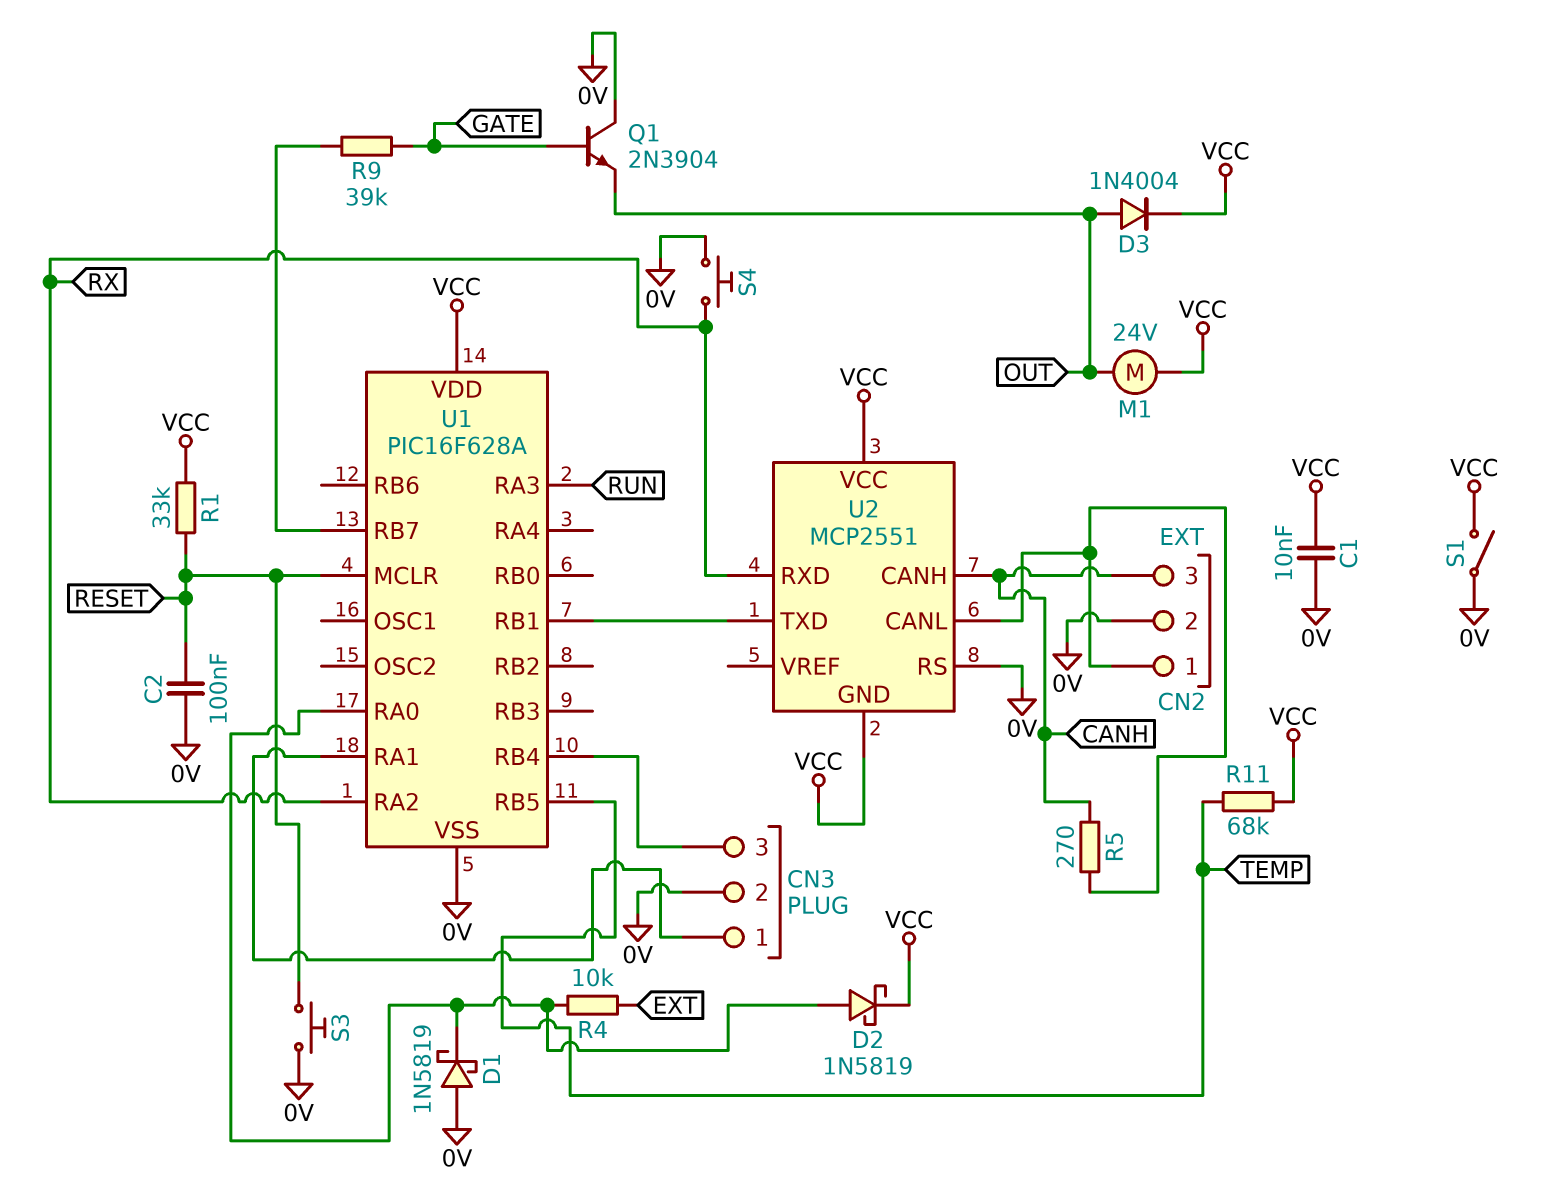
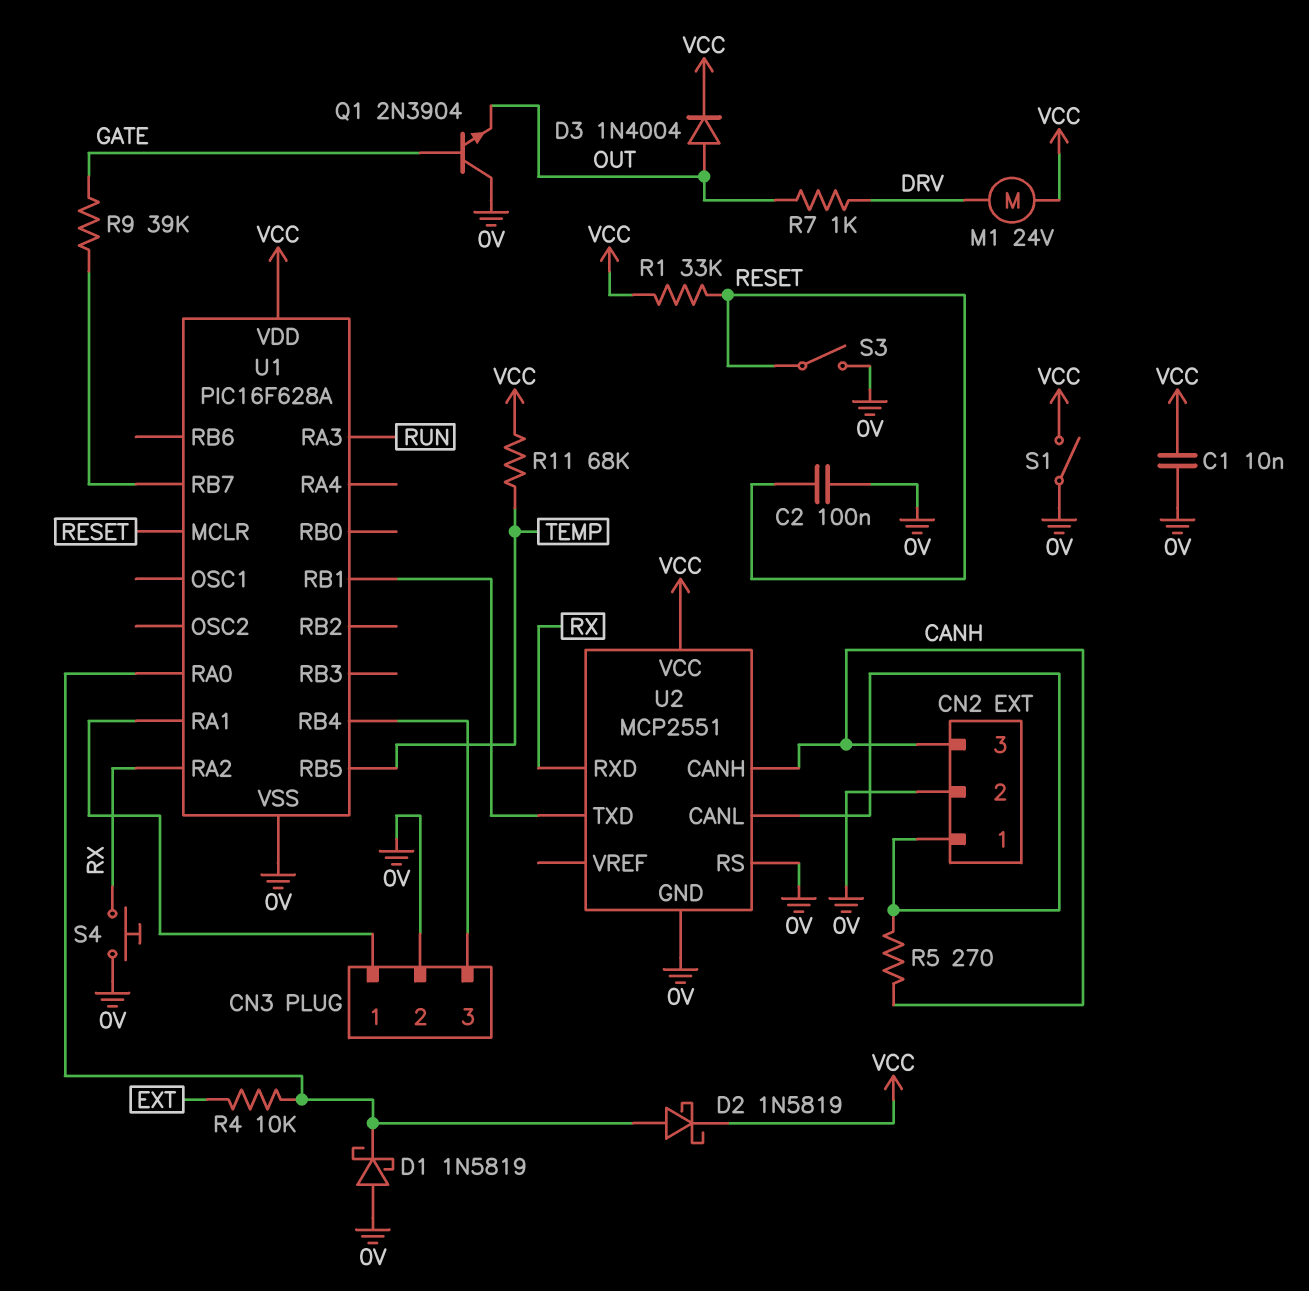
M1: motor 24V (OUT, VCC) -> motor 24V (DRV, VCC)
R7: none -> 1k (DRV, OUT)
S3: button (0V, RESET) -> switch (0V, RESET)
U2 pin GND: VCC -> 0V

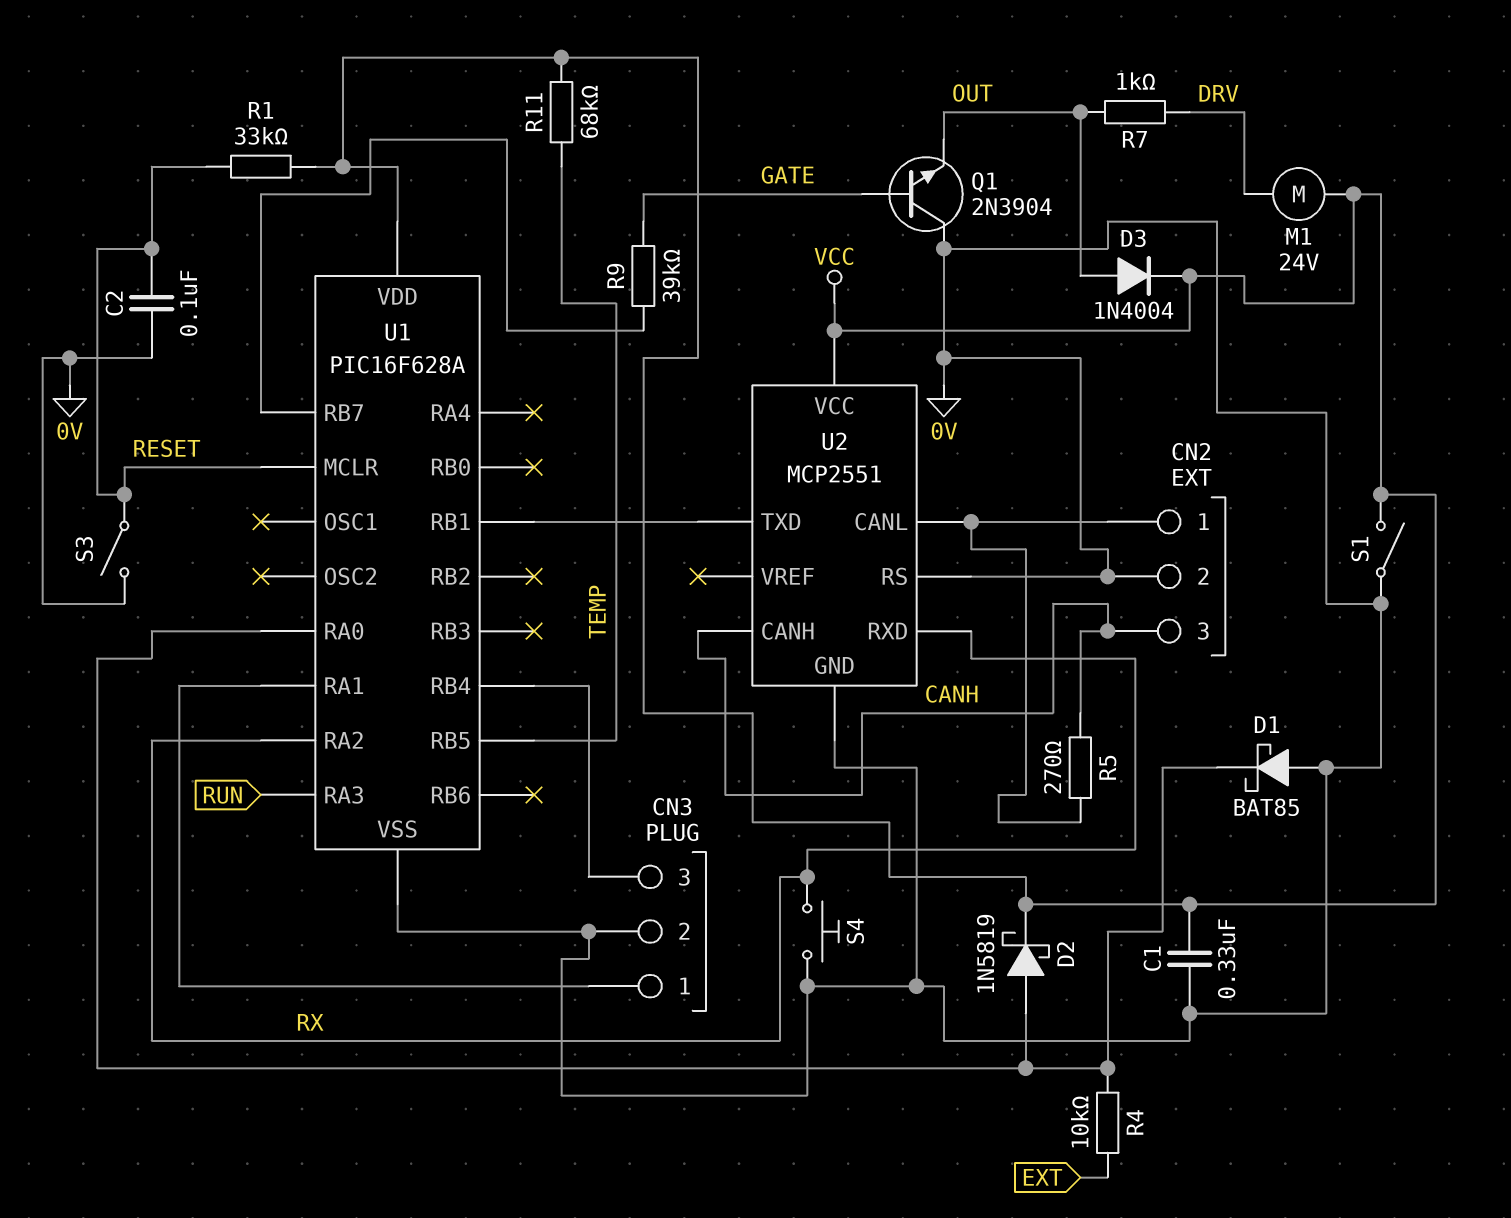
C1: 10nF (0V, VCC) -> 330nF (0V, VCC)
D1: schottky 1N5819 (A 0V, K U1/RA0) -> schottky BAT85 (A 0V, K U1/RA0)

